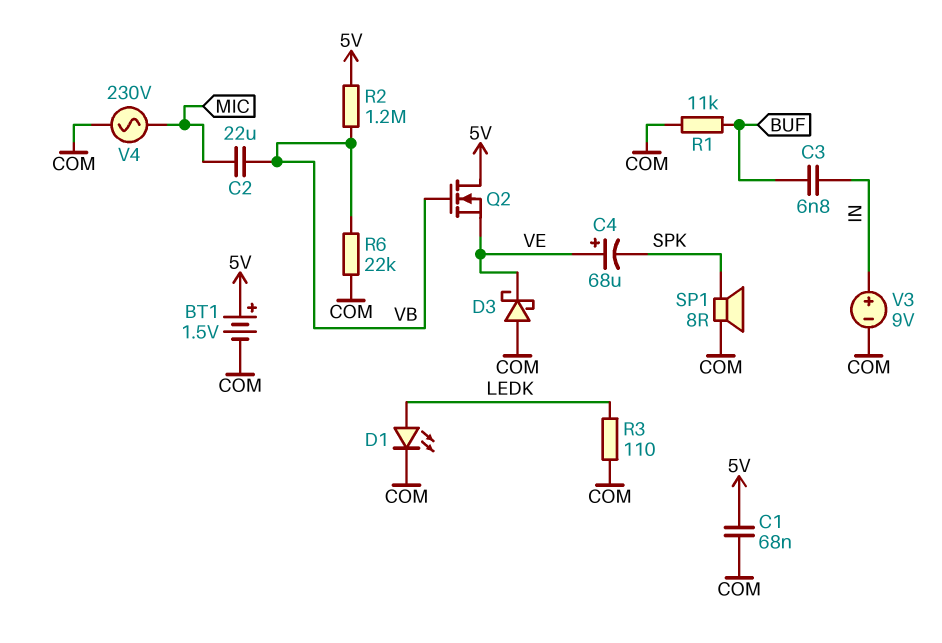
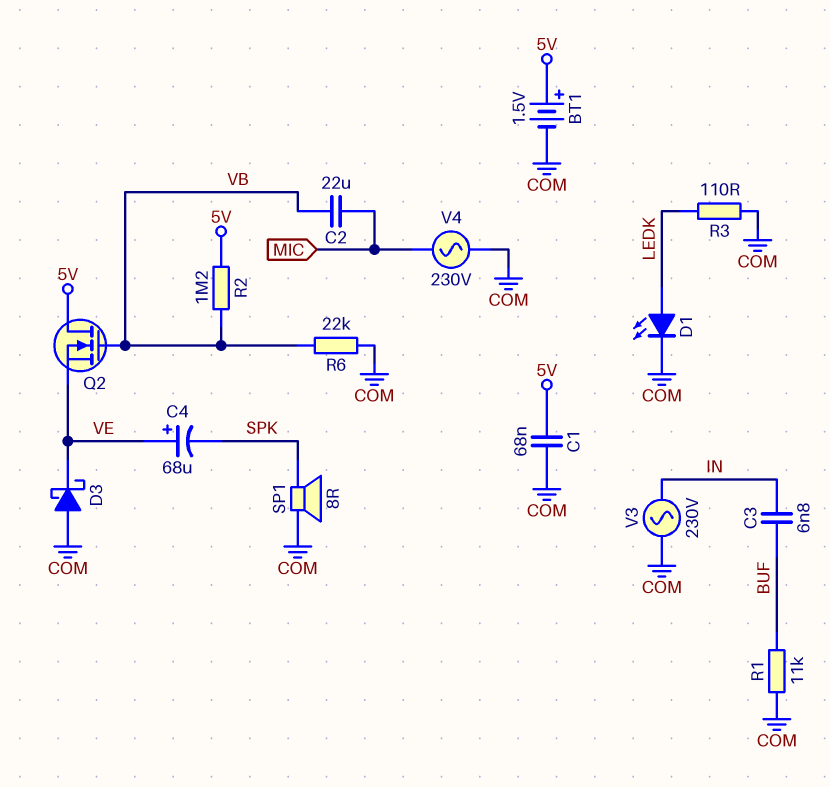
V3: 9V (plus IN, minus COM) -> AC 230V (COM, IN)

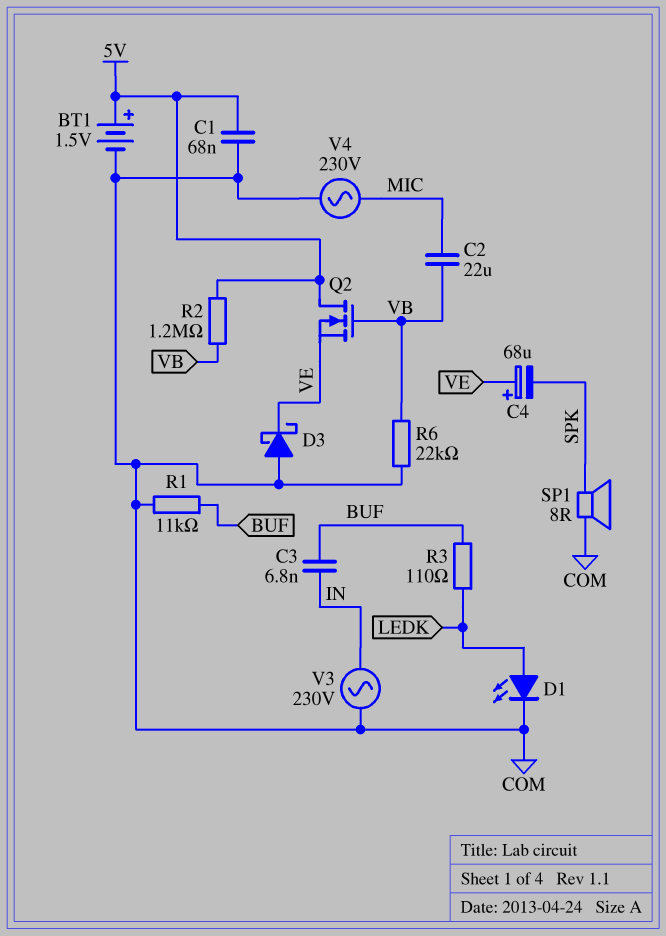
R3: 110 (COM, LEDK) -> 110 (BUF, LEDK)

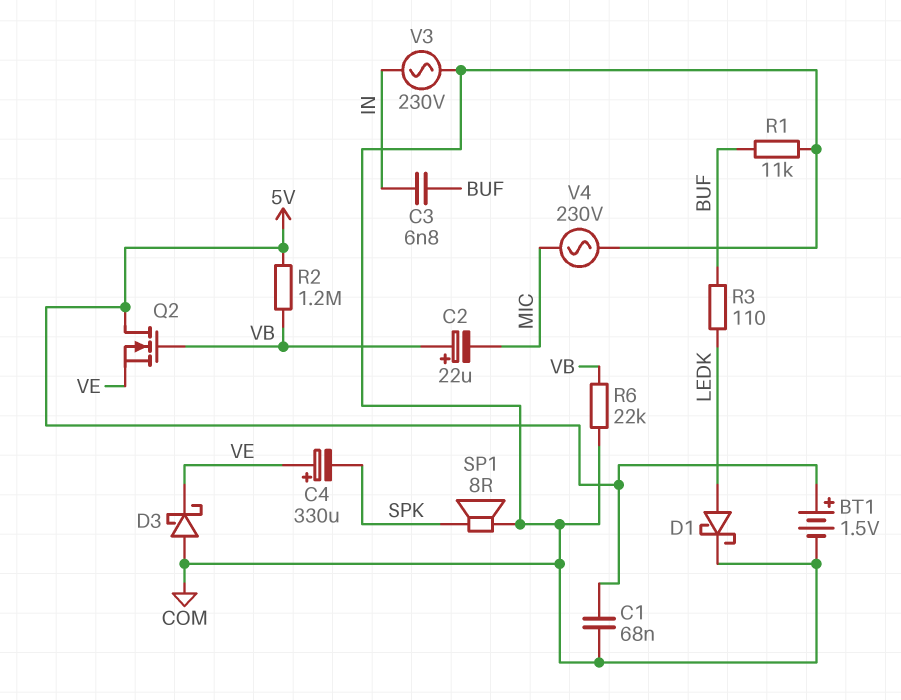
C2: 22uF (MIC, VB) -> 22uF (plus VB, minus MIC)
C4: 68uF (plus VE, minus SPK) -> 330uF (plus VE, minus SPK)
D1: LED (A LEDK, K COM) -> schottky (A LEDK, K COM)

